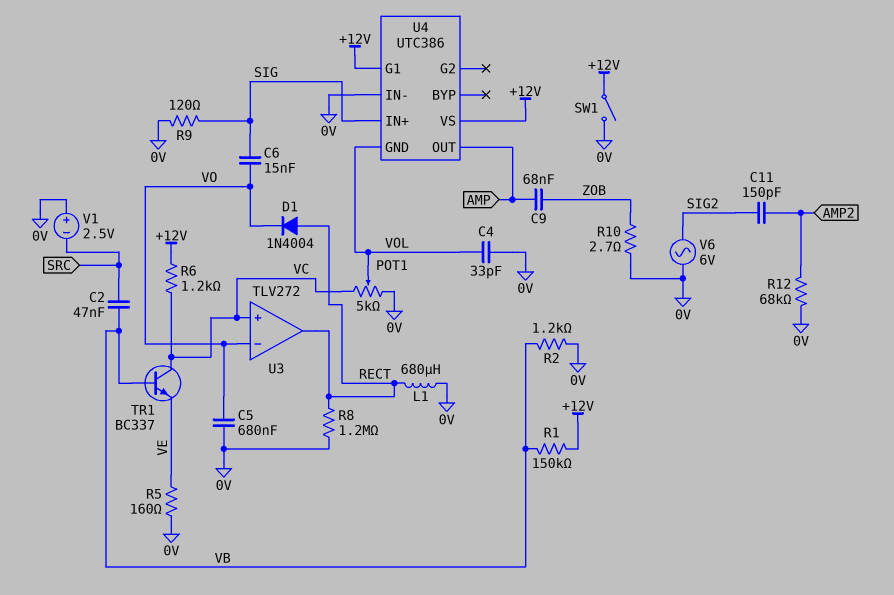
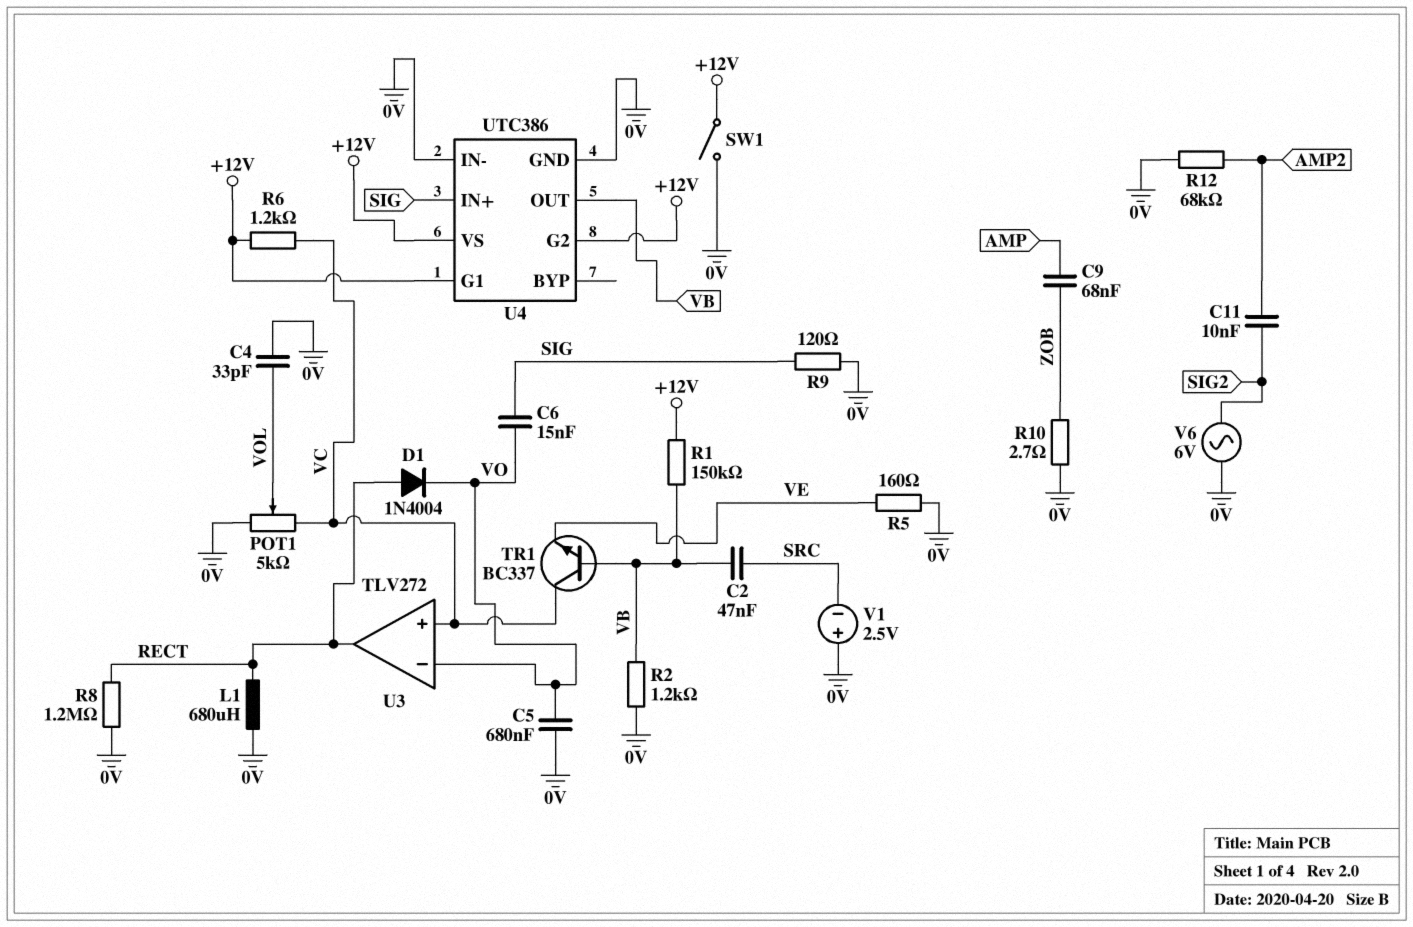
C11: 150pF (AMP2, SIG2) -> 10nF (AMP2, SIG2)
U4 pin G2: none -> +12V
U4 pin GND: VOL -> 0V
U4 pin OUT: AMP -> VB

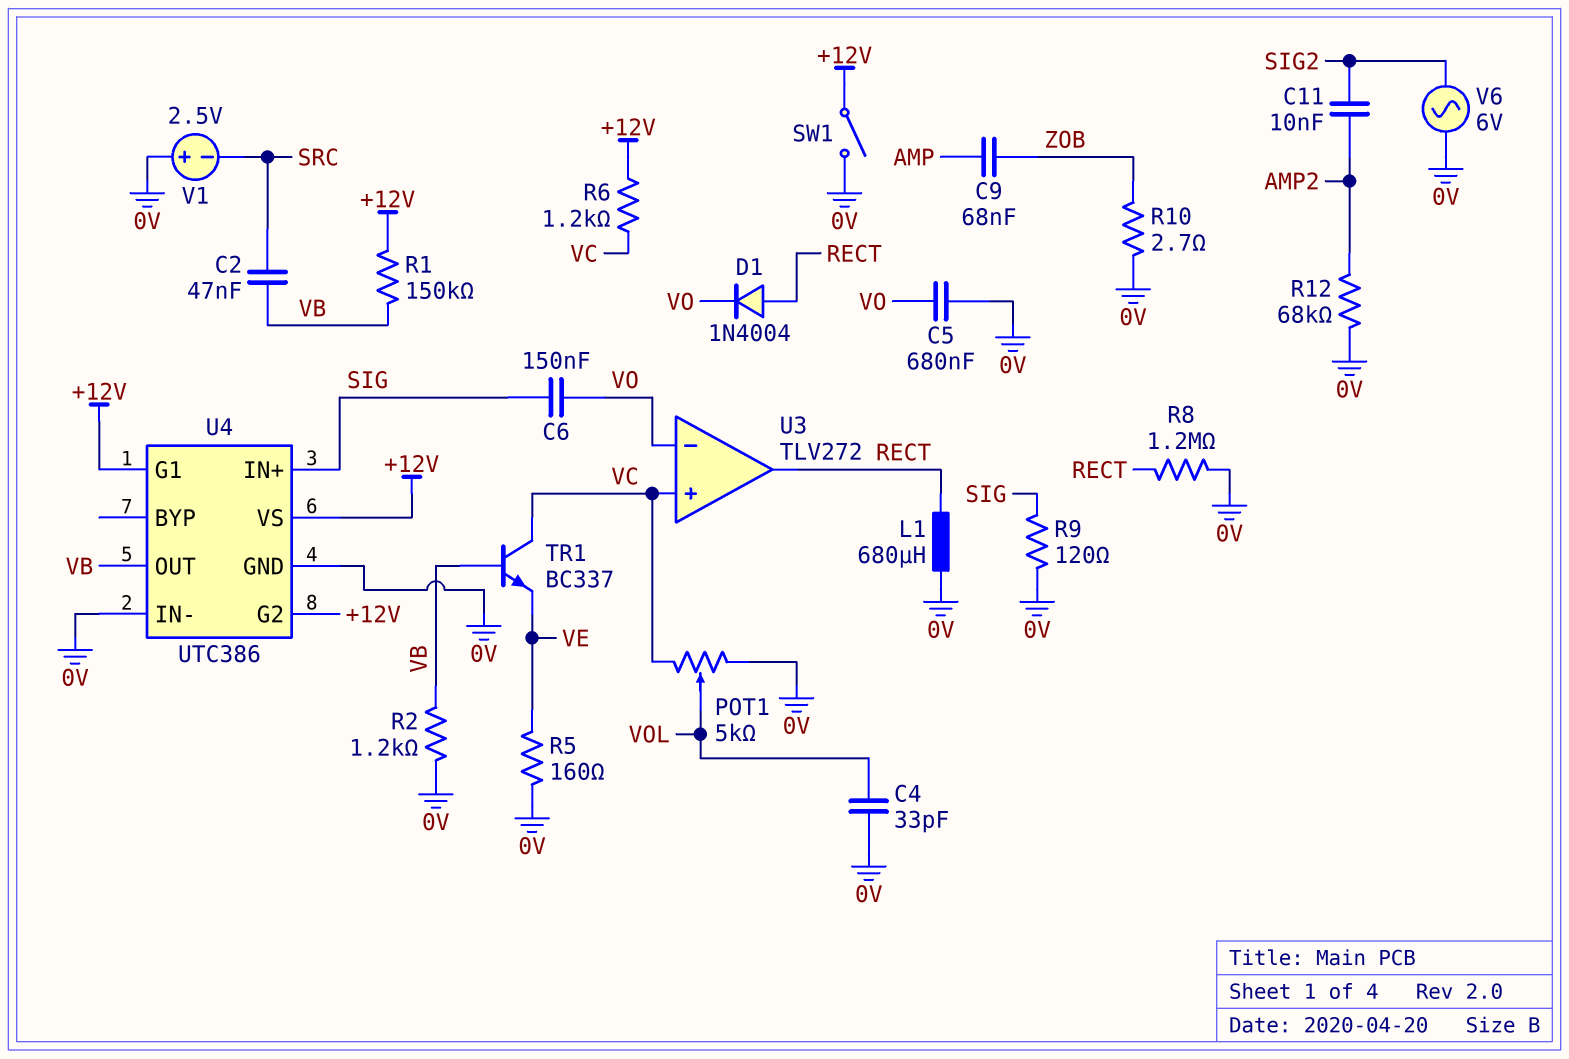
C6: 15nF (SIG, VO) -> 150nF (SIG, VO)

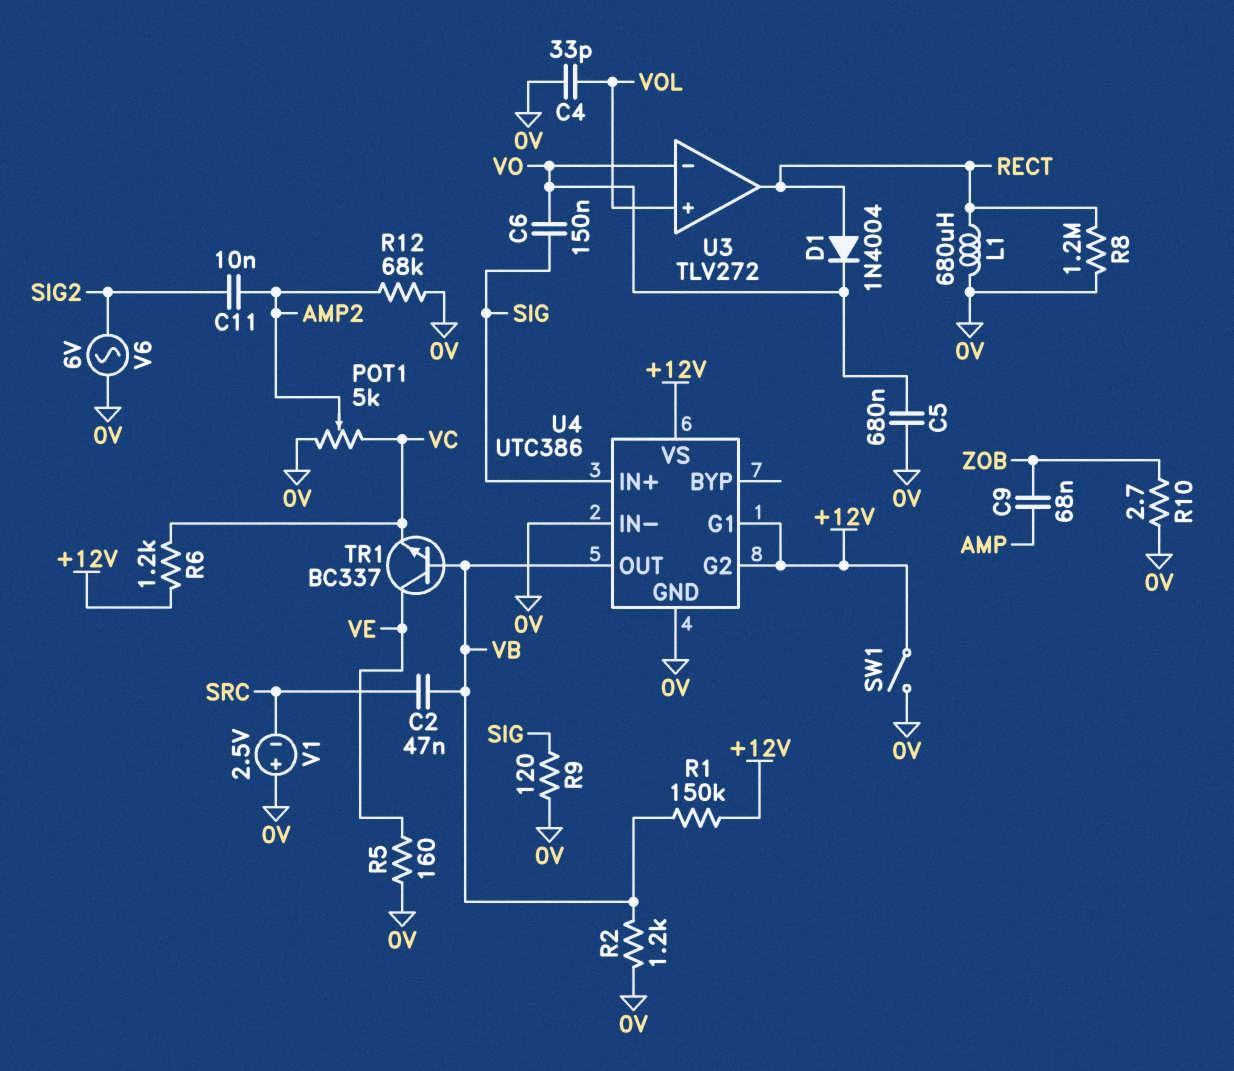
POT1: 5k (0V, VC, wiper VOL) -> 5k (0V, VC, wiper AMP2)
TR1: NPN BC337 (B VB, C VC, E VE) -> NPN BC337 (B VB, C VE, E VC)
U3 pin in+: VC -> VOL

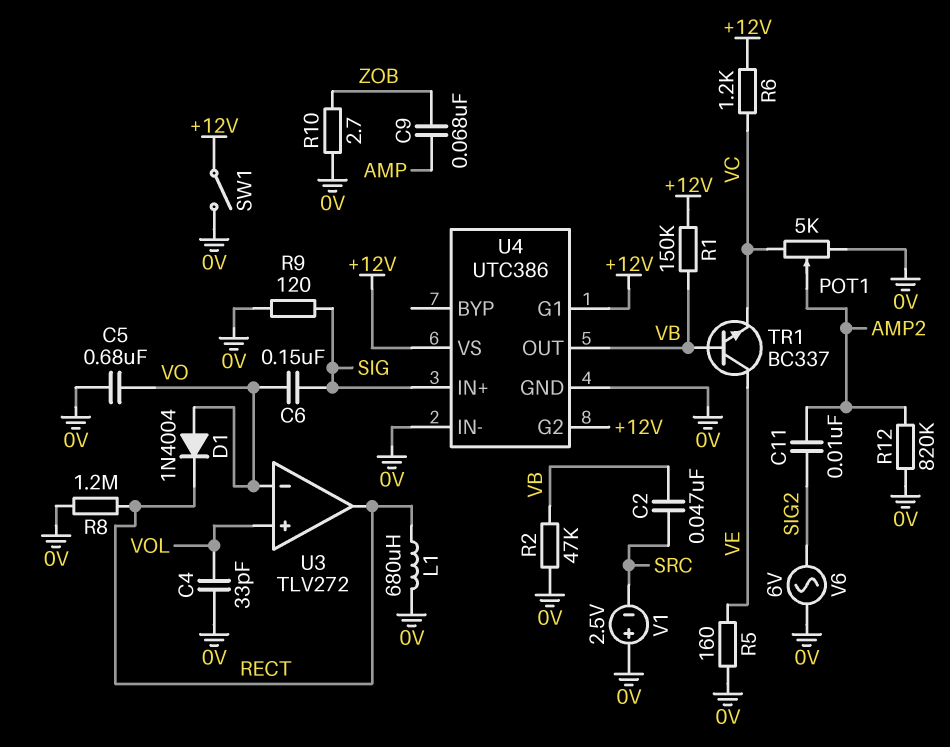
D1: diode 1N4004 (A RECT, K VO) -> diode 1N4004 (A VO, K RECT)
R2: 1.2k (0V, VB) -> 47k (0V, VB)
R12: 68k (0V, AMP2) -> 820k (0V, AMP2)

